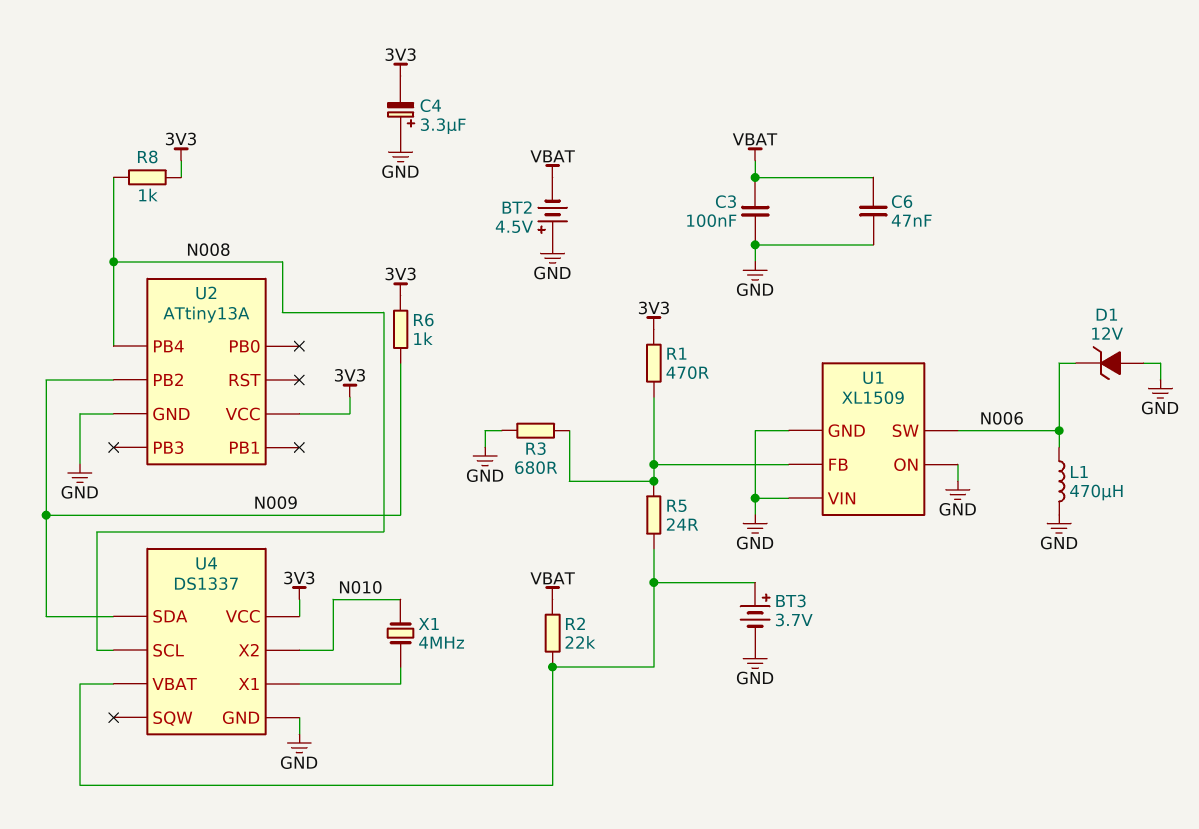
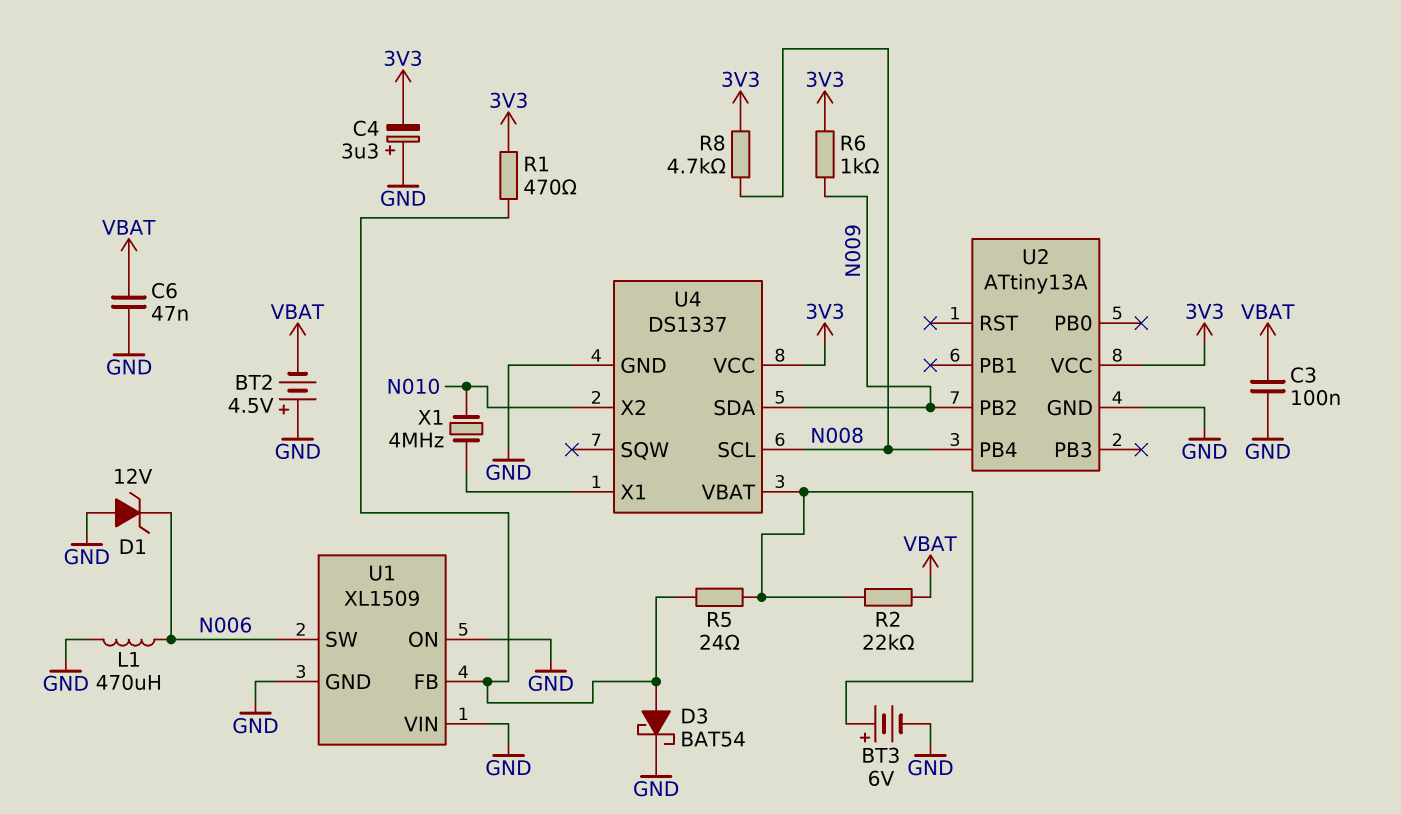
BT3: 3.7V (plus U4/VBAT, minus GND) -> 6V (plus U4/VBAT, minus GND)
D3: none -> schottky BAT54 (A U1/FB, K GND)
R3: 680 (GND, U1/FB) -> none
R8: 1k (3V3, N008) -> 4.7k (3V3, N008)

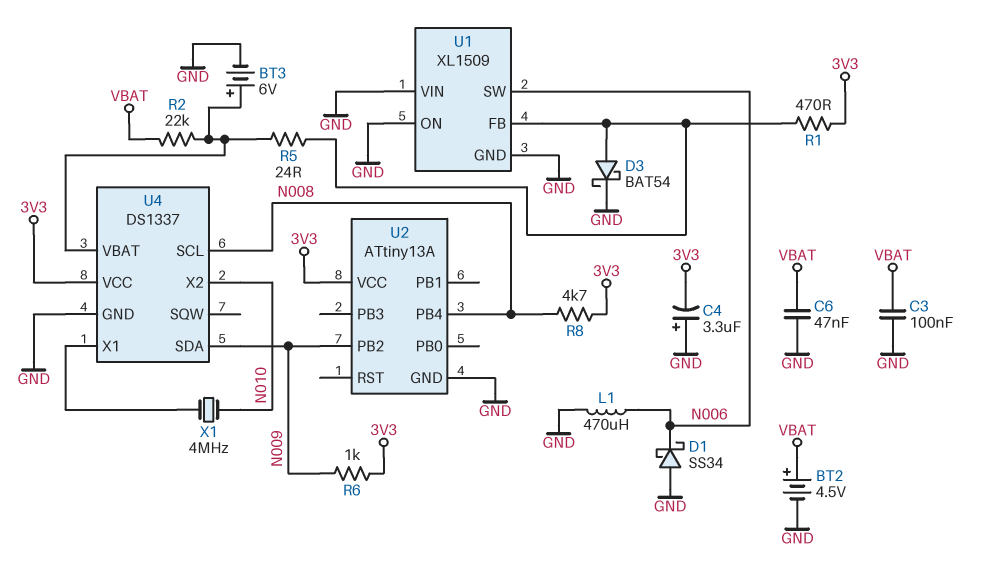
BT2: 4.5V (plus GND, minus VBAT) -> 4.5V (plus VBAT, minus GND)
D1: zener 12V (A GND, K N006) -> schottky SS34 (A GND, K N006)

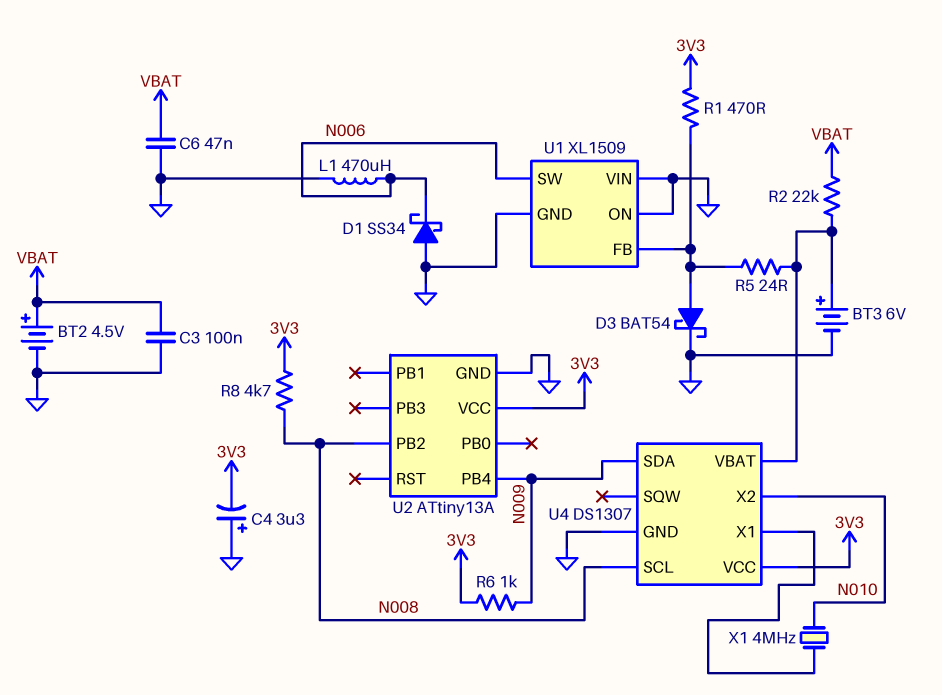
U2 pin PB2: N009 -> N008
U2 pin PB4: N008 -> N009
U4: DS1337 -> DS1307

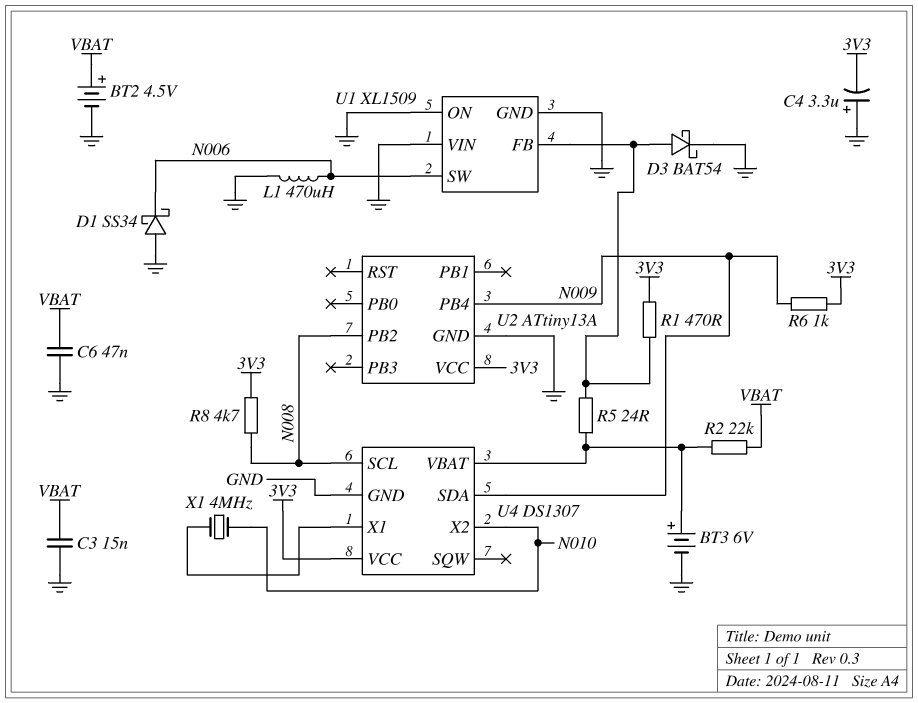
C3: 100nF (GND, VBAT) -> 15nF (GND, VBAT)

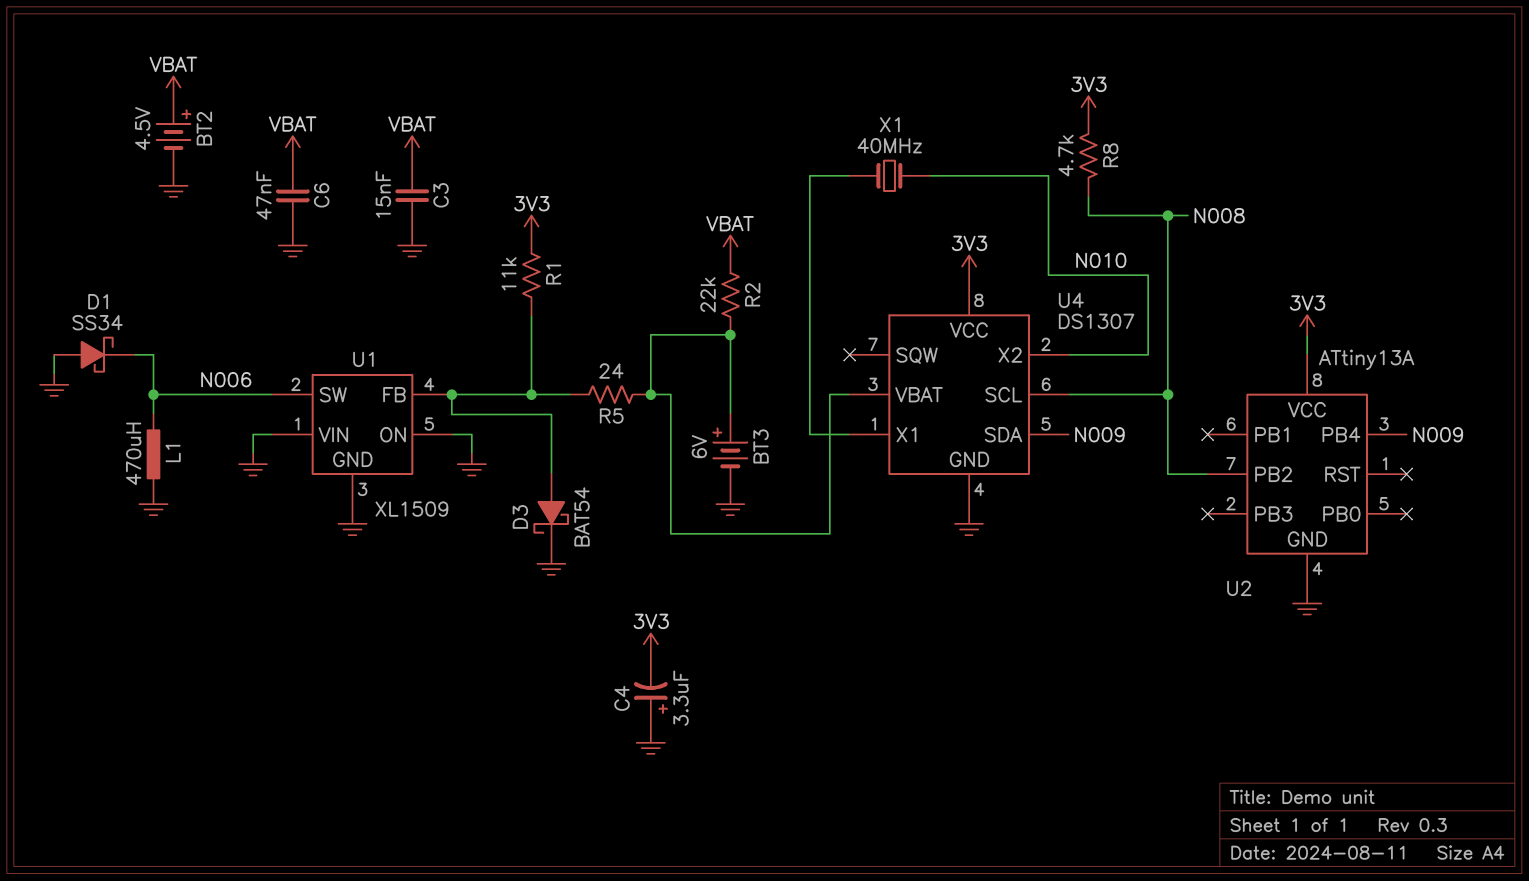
R1: 470 (3V3, U1/FB) -> 11k (3V3, U1/FB)
R6: 1k (3V3, N009) -> none
X1: 4MHz (N010, U4/X1) -> 40MHz (N010, U4/X1)

